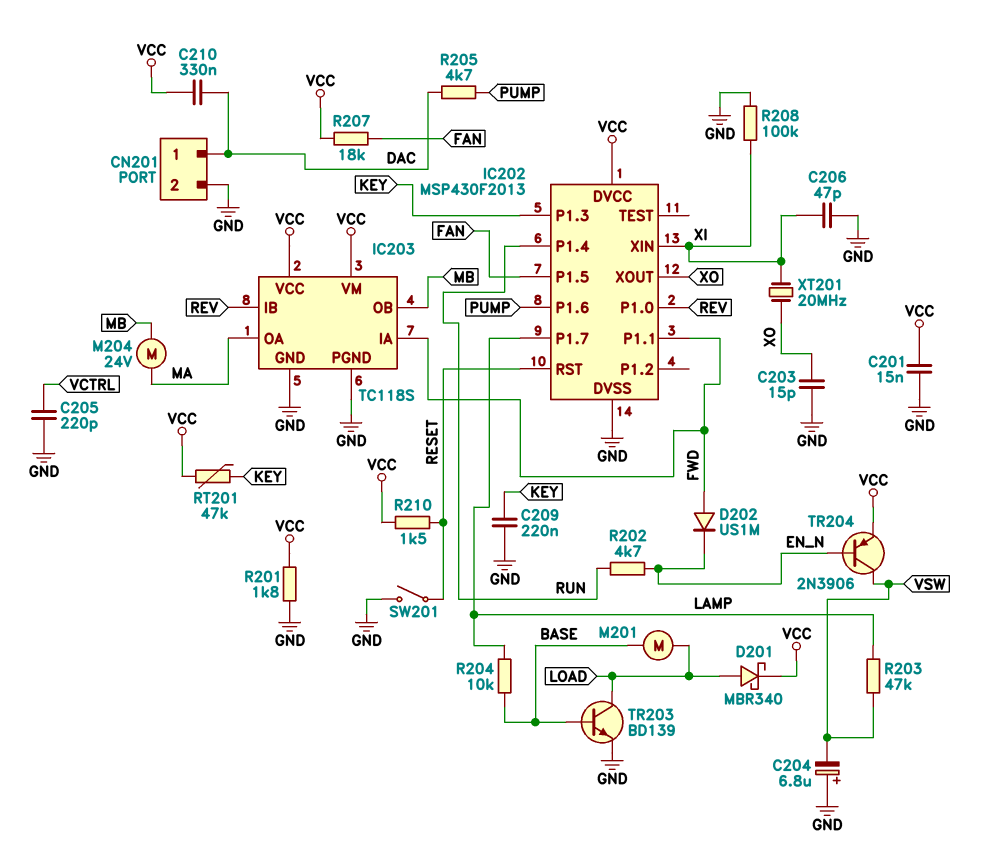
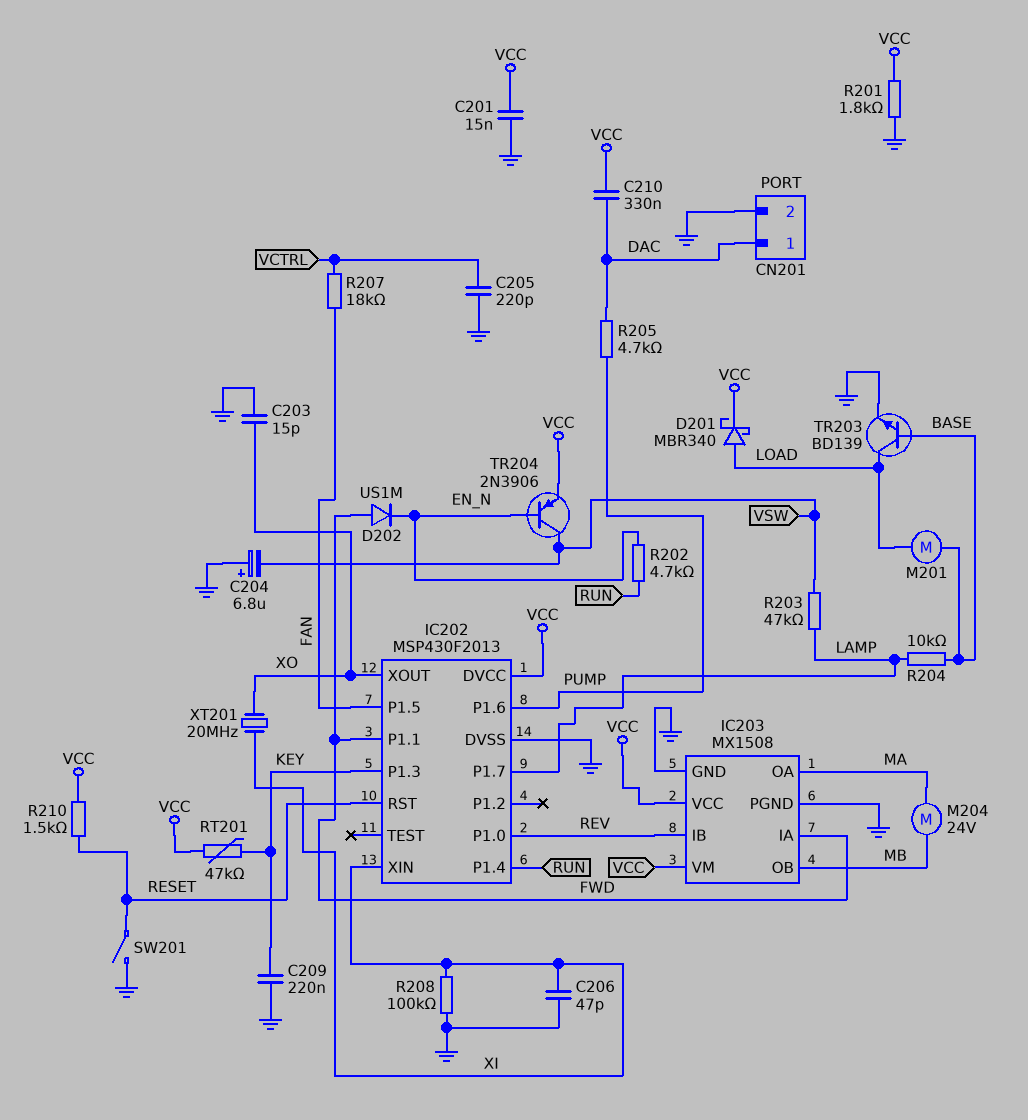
IC203: TC118S -> MX1508
R207: 18k (FAN, VCC) -> 18k (FAN, VCTRL)

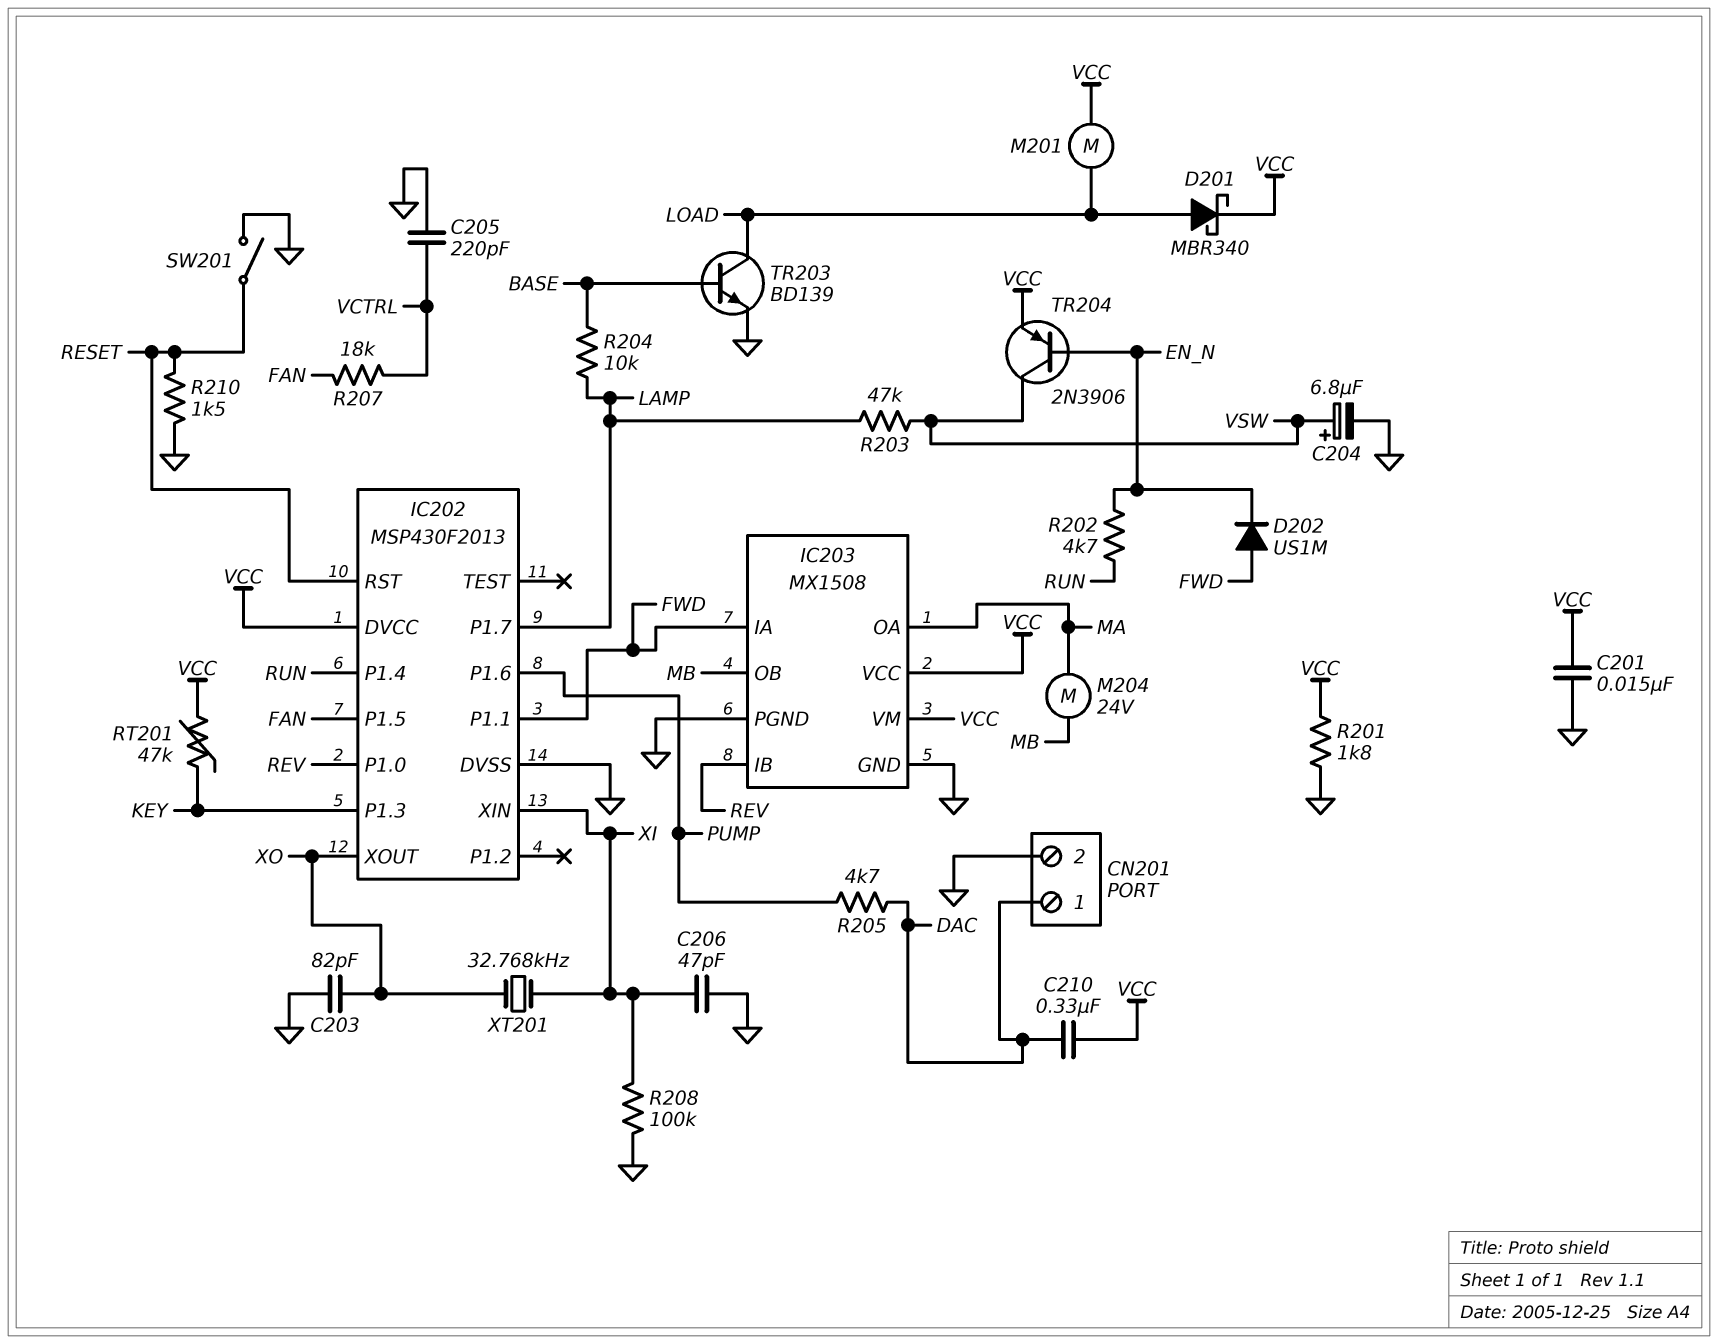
C203: 15pF (GND, XO) -> 82pF (GND, XO)
C204: 6.8uF (plus GND, minus VSW) -> 6.8uF (plus VSW, minus GND)
C209: 220nF (GND, KEY) -> none
M201: motor (BASE, LOAD) -> motor (LOAD, VCC)
R210: 1.5k (RESET, VCC) -> 1.5k (GND, RESET)
XT201: 20MHz (XI, XO) -> 32.768kHz (XI, XO)

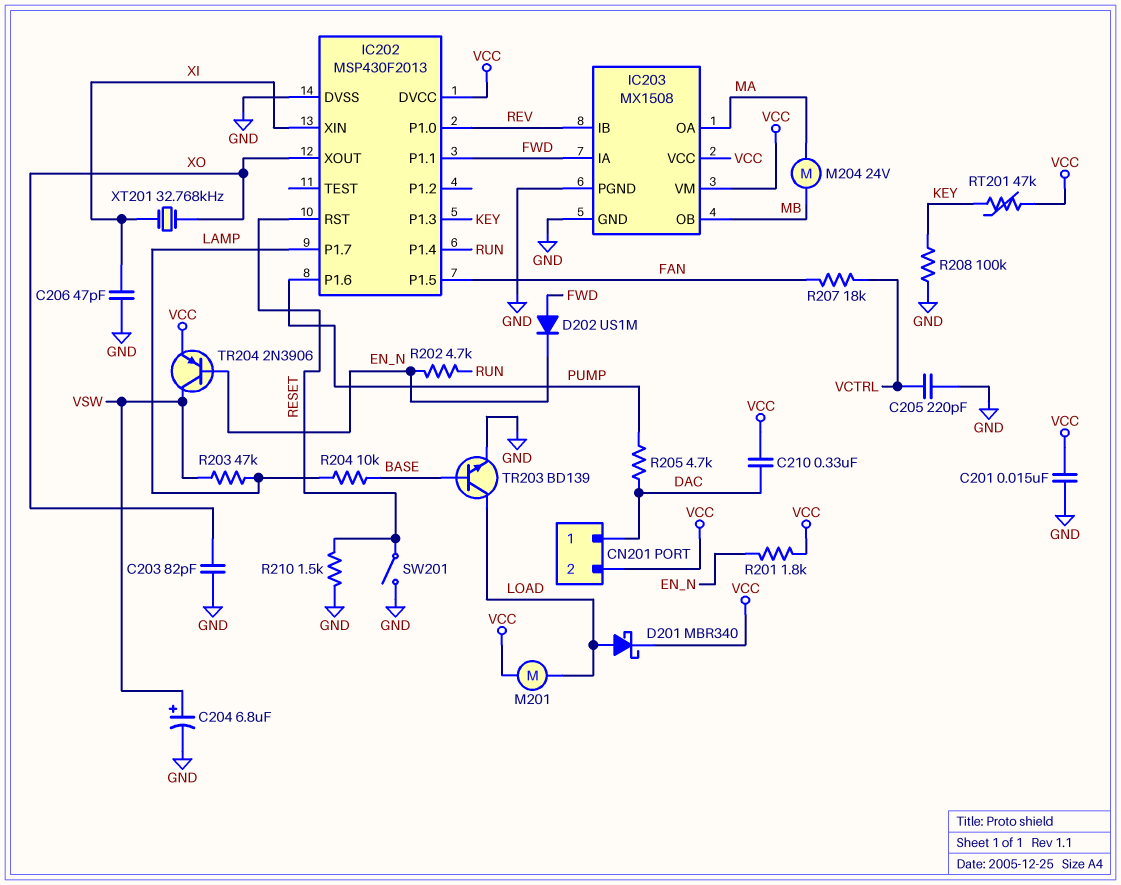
CN201 pin 2: GND -> VCC
R201: 1.8k (GND, VCC) -> 1.8k (EN_N, VCC)
R208: 100k (GND, XI) -> 100k (GND, KEY)

